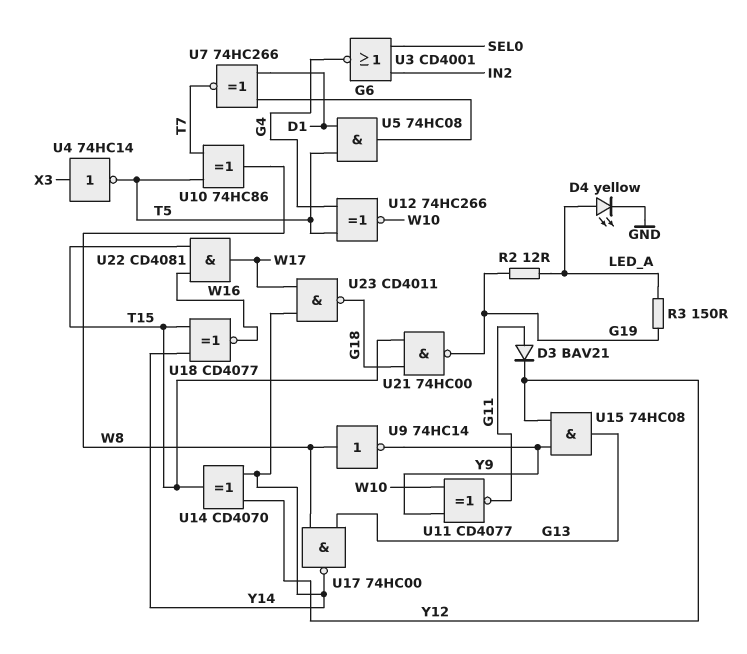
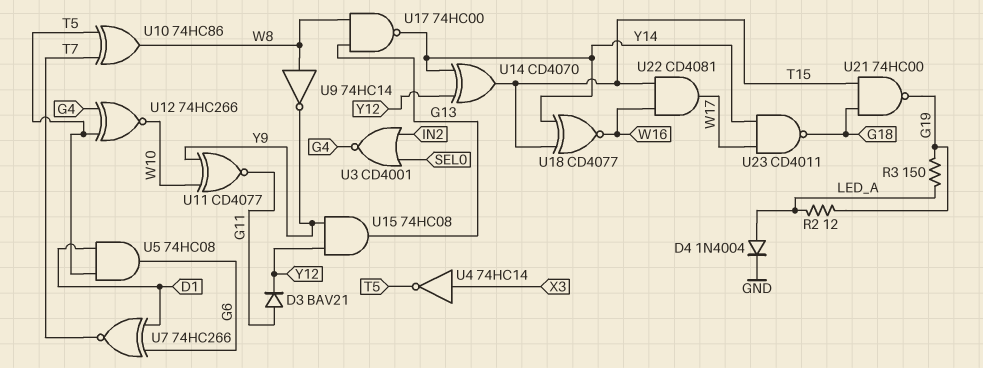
D4: LED yellow (A LED_A, K GND) -> diode 1N4004 (A LED_A, K GND)

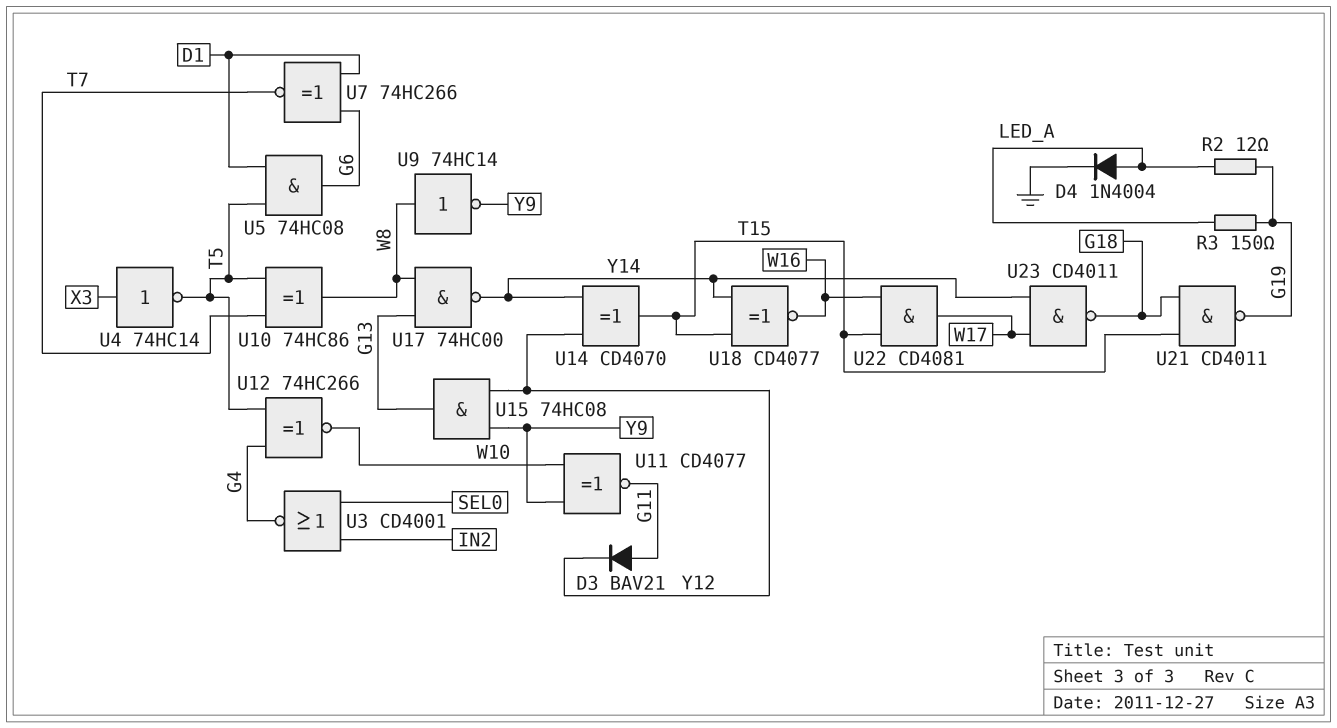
U21: NAND 74HC00 (in G18, in T15, out G19) -> NAND CD4011 (in G18, in T15, out G19)

